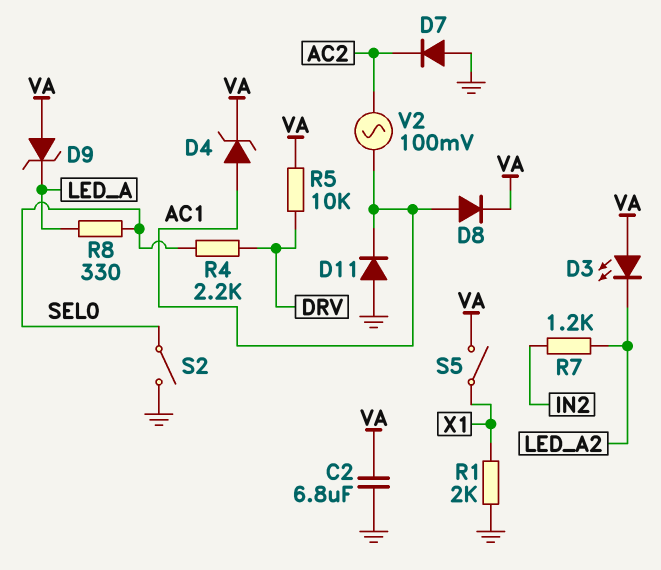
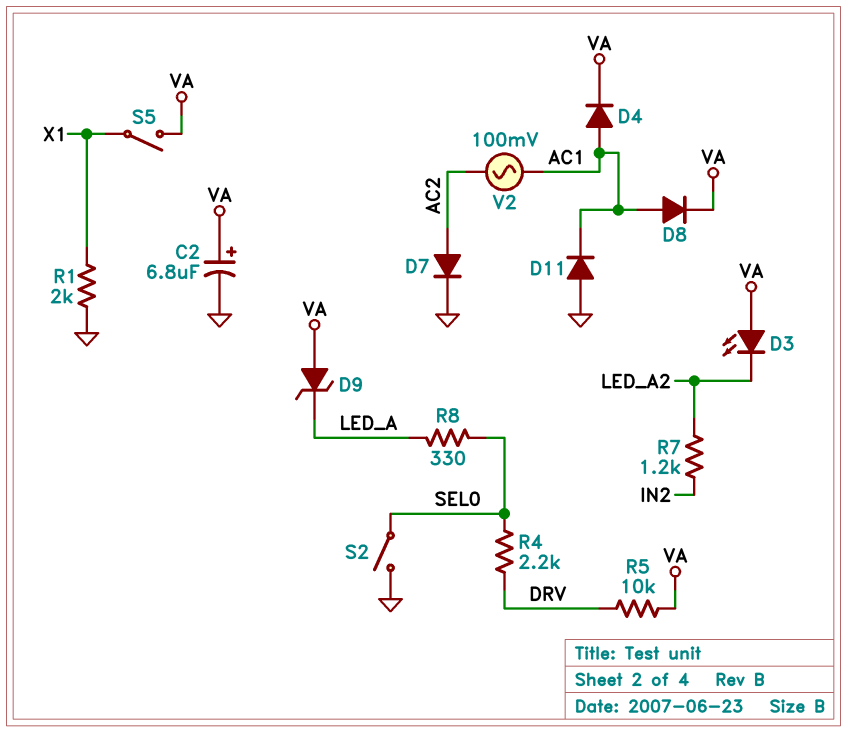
C2: 6.8uF (GND, VA) -> 6.8uF (plus VA, minus GND)
D4: zener (A AC1, K VA) -> diode (A AC1, K VA)
D7: diode (A GND, K AC2) -> diode (A AC2, K GND)

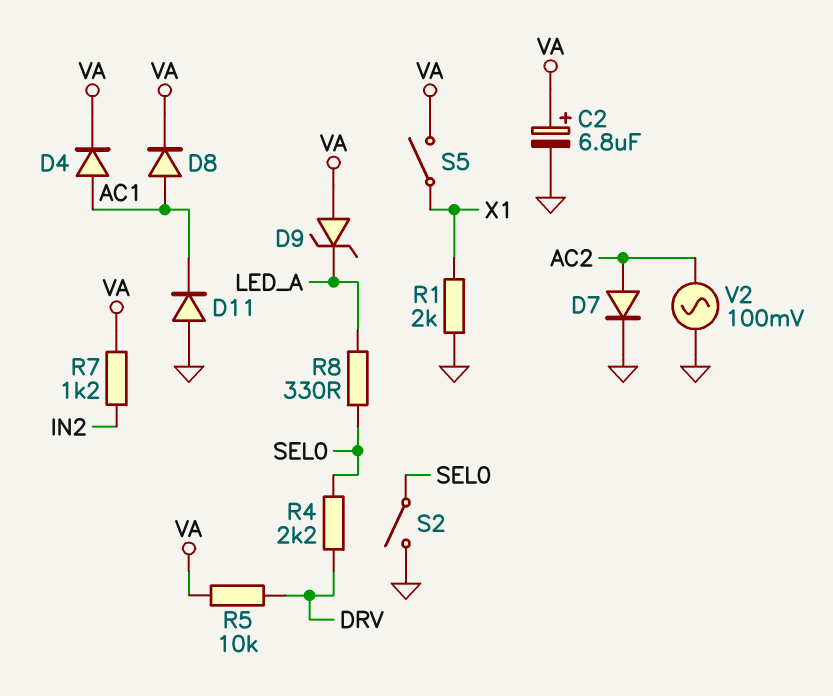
D3: LED (A VA, K LED_A2) -> none
R7: 1.2k (IN2, LED_A2) -> 1.2k (IN2, VA)
V2: AC 100mV (AC1, AC2) -> AC 100mV (AC2, GND)

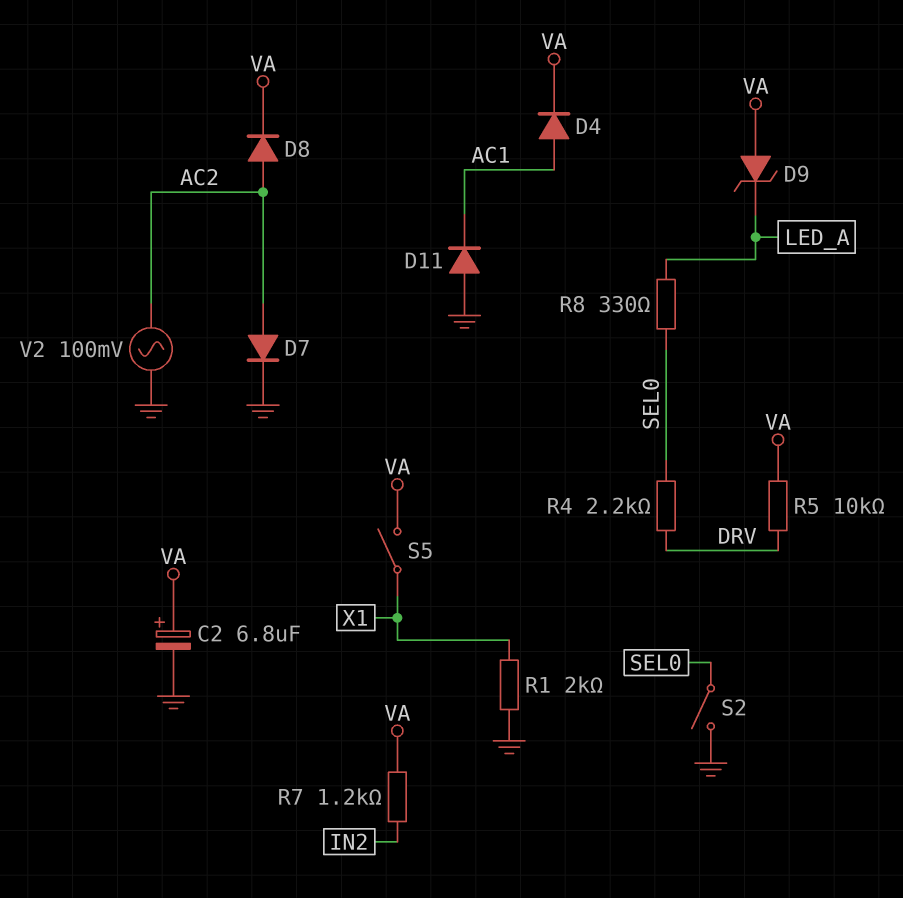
D8: diode (A AC1, K VA) -> diode (A AC2, K VA)

